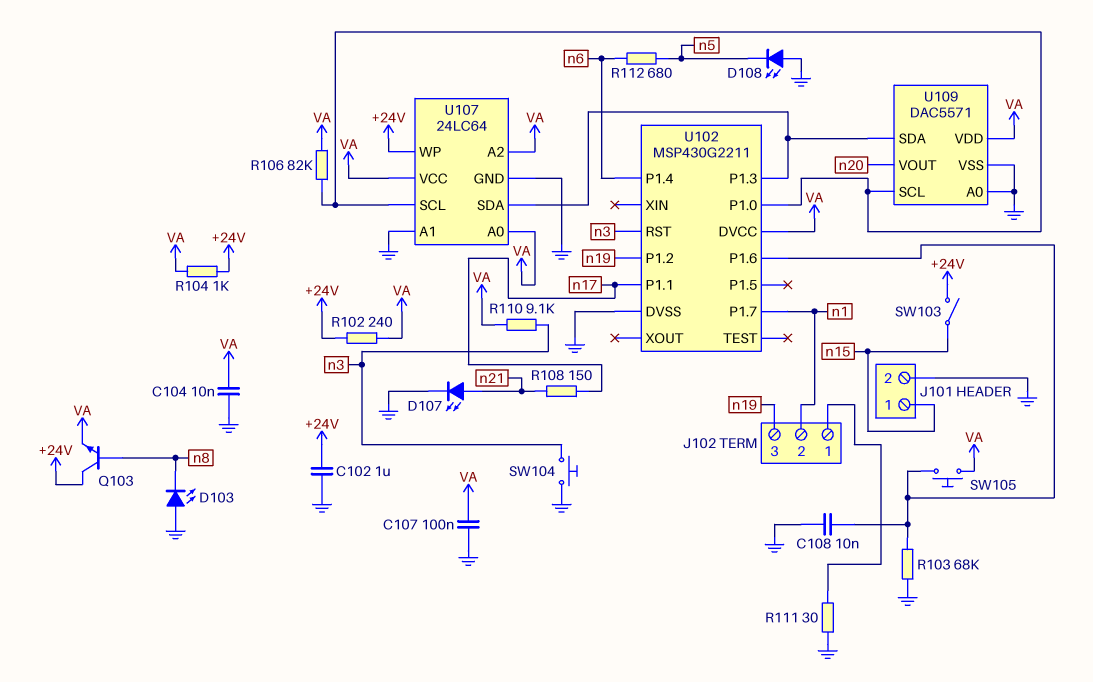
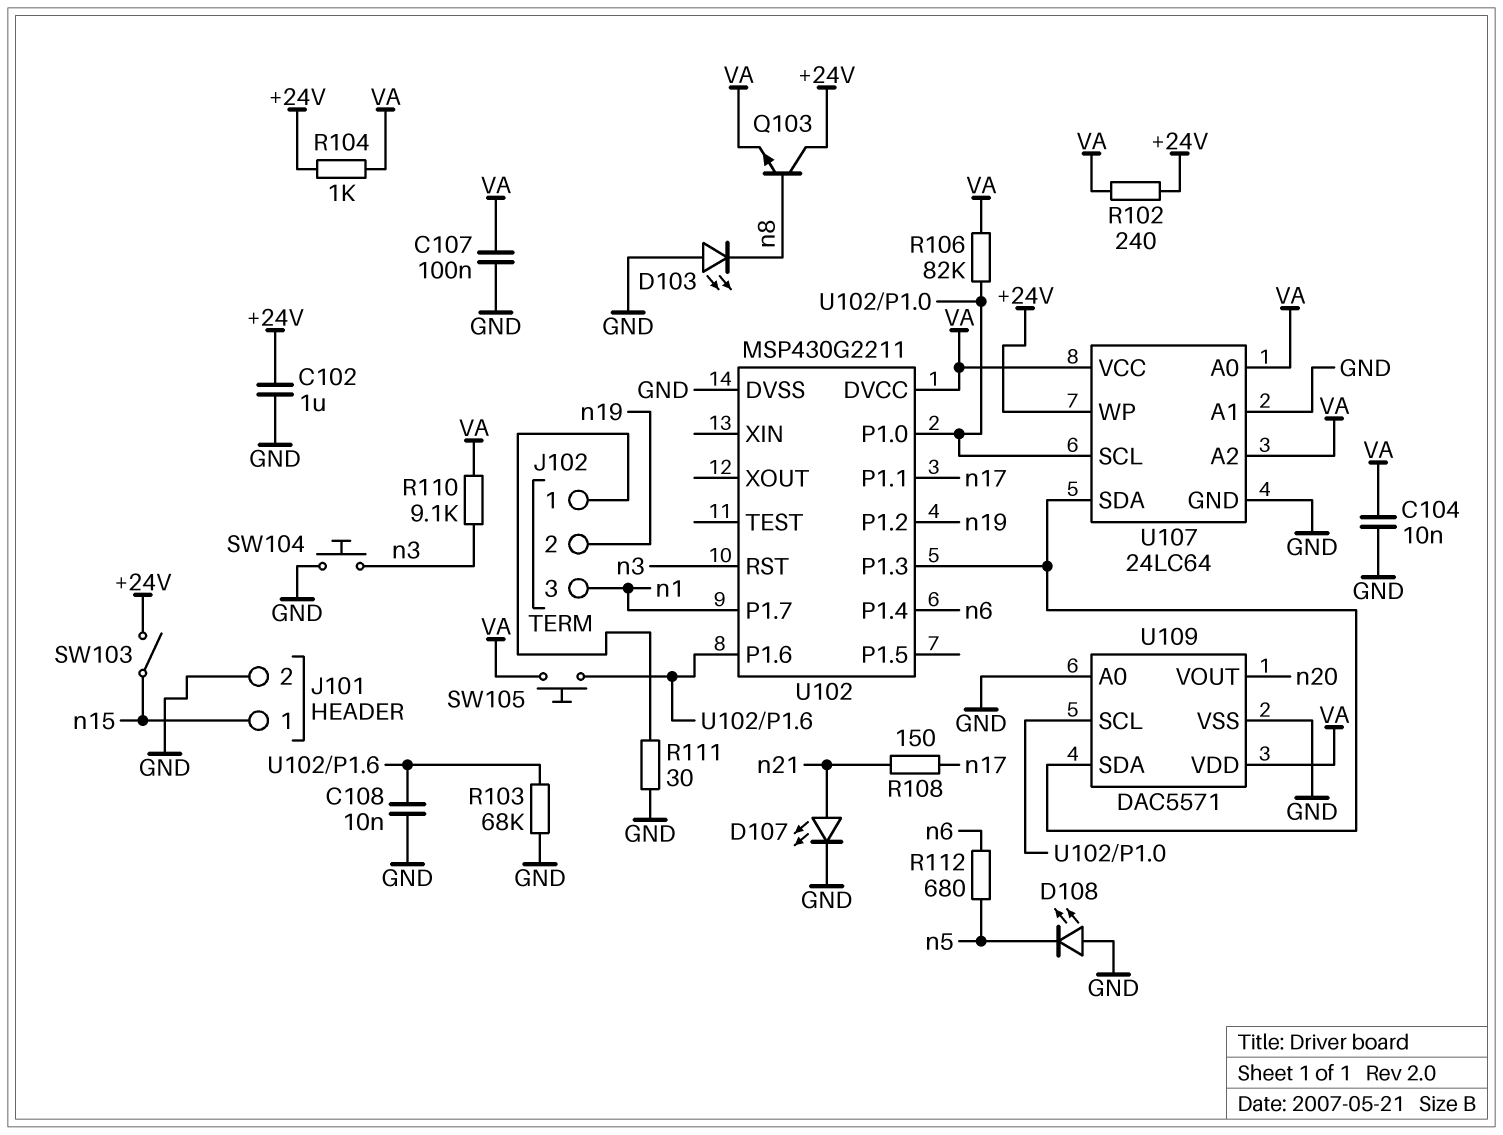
J102 pin 2: n1 -> n19
J102 pin 3: n19 -> n1

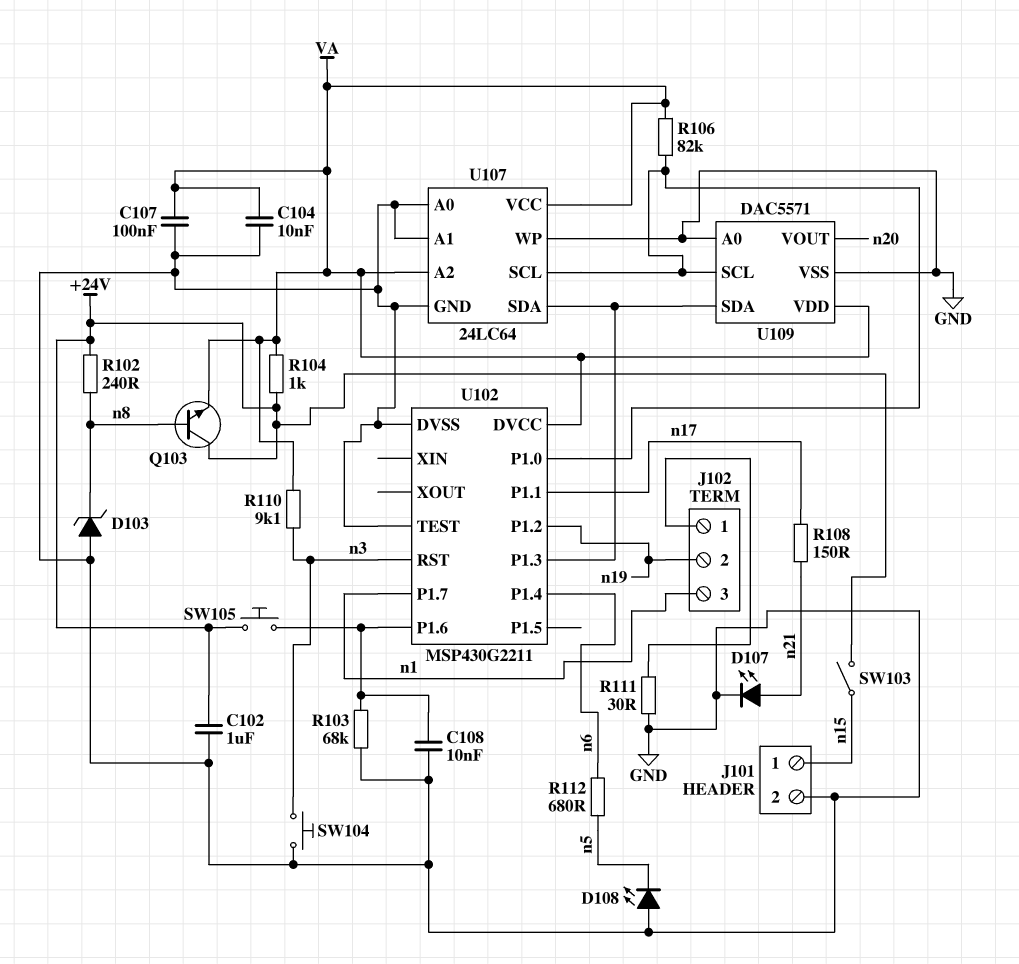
D103: LED (A GND, K n8) -> zener (A GND, K n8)
R102: 240 (+24V, VA) -> 240 (+24V, n8)
SW105: button (U102/P1.6, VA) -> button (+24V, U102/P1.6)
U102 pin TEST: none -> GND
U107 pin A0: VA -> GND
U107 pin WP: +24V -> GND

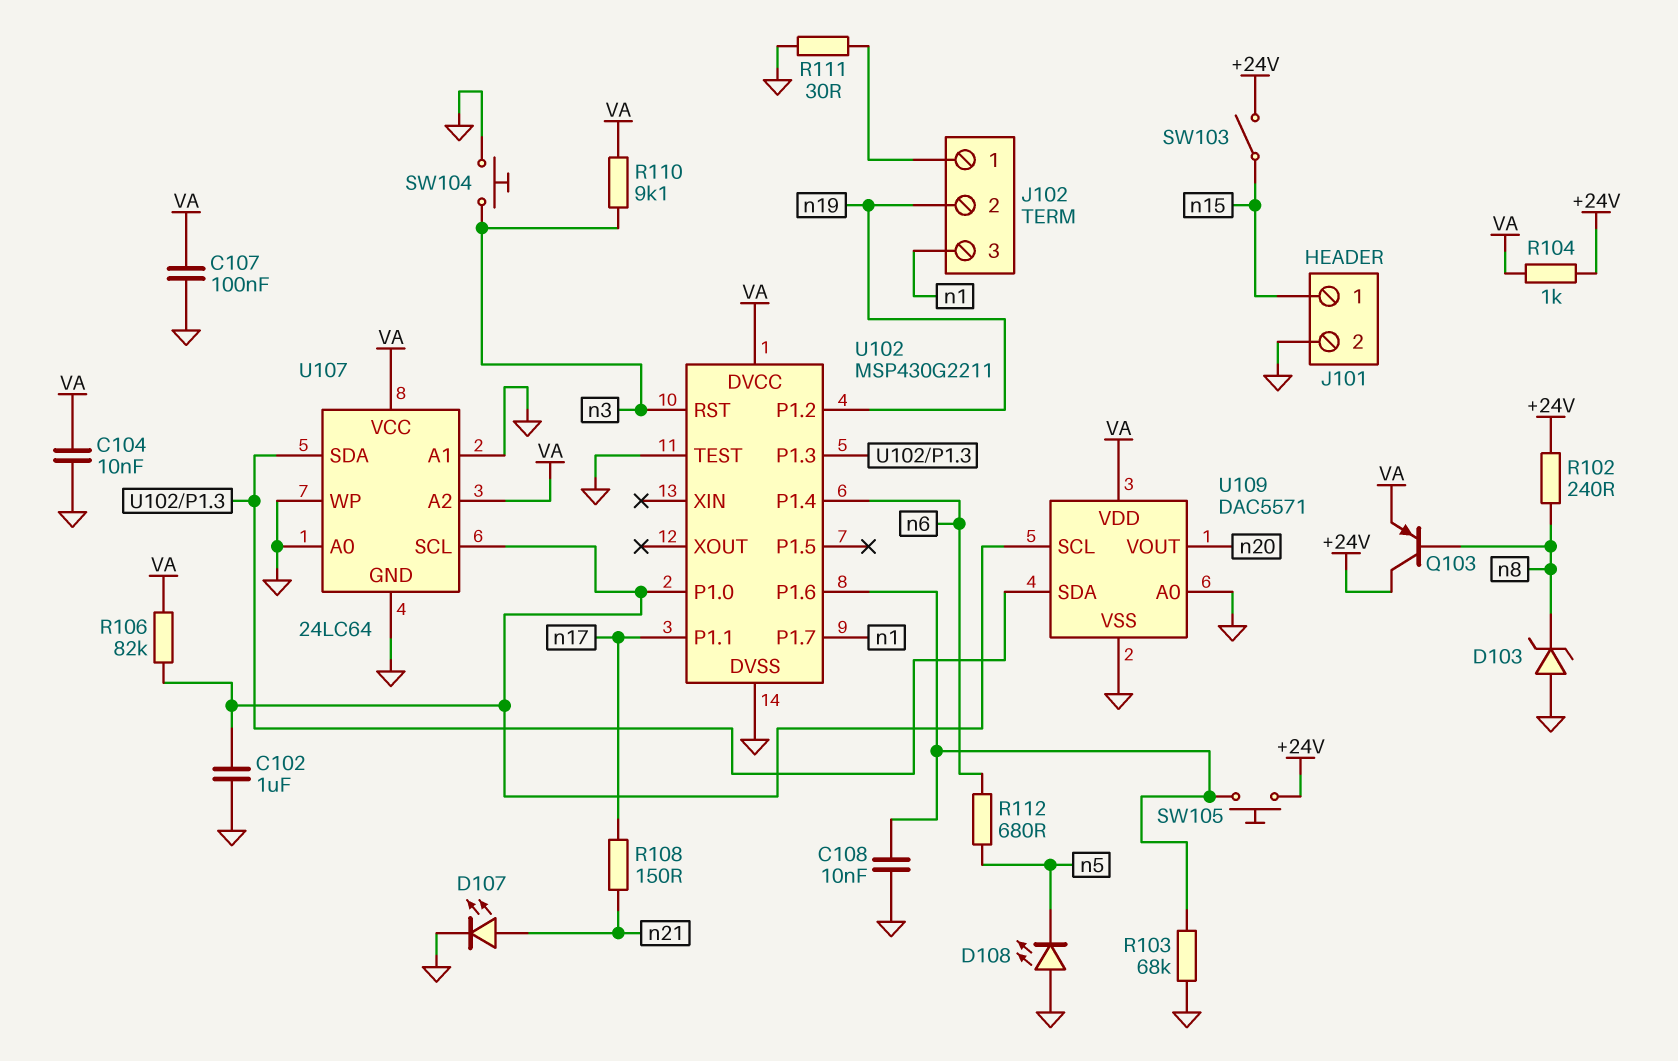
C102: 1uF (+24V, GND) -> 1uF (GND, U102/P1.0)
Q103: NPN (B n8, C +24V, E VA) -> PNP (B n8, C +24V, E VA)

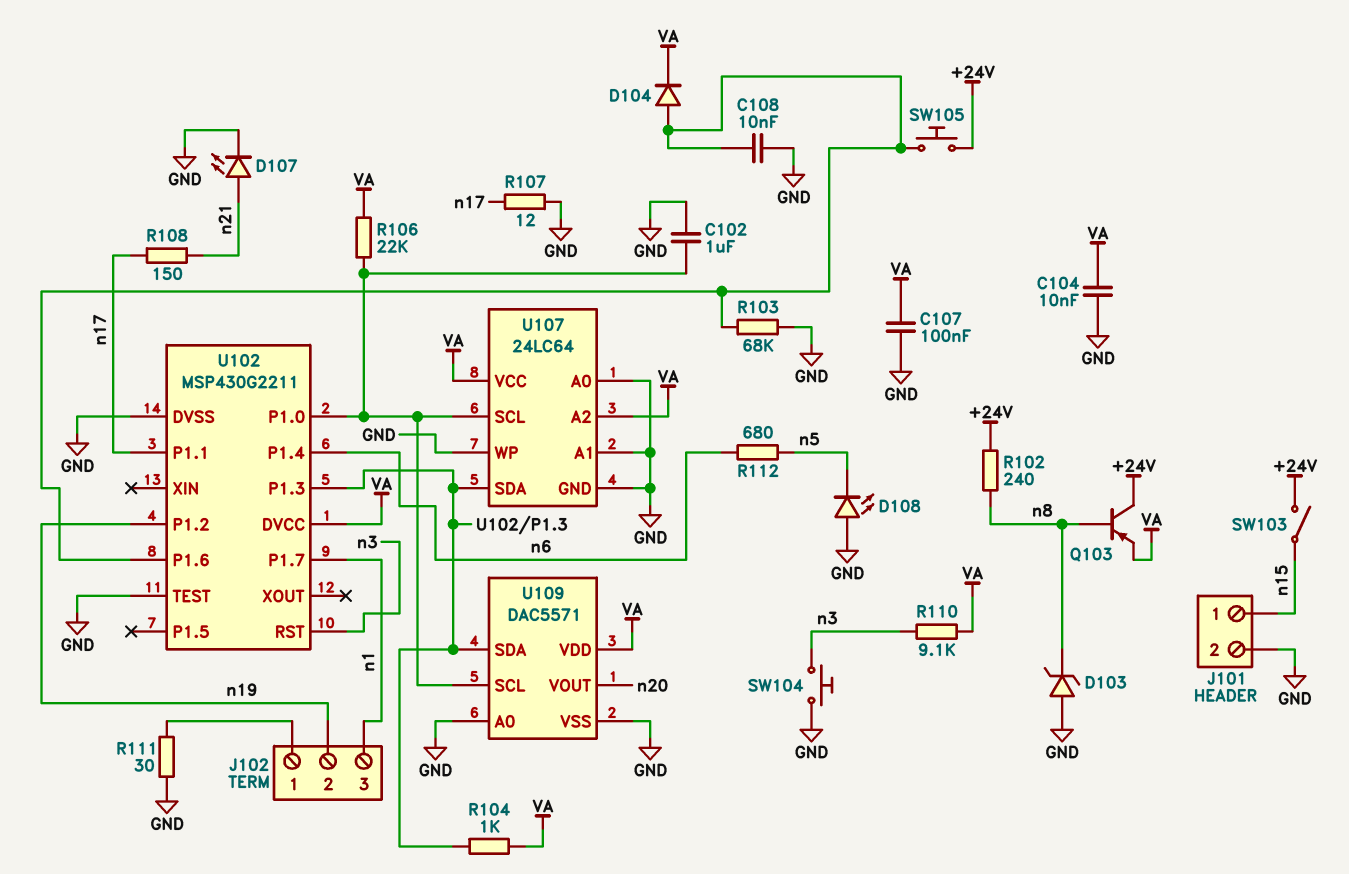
D104: none -> diode (A U102/P1.6, K VA)
R104: 1k (+24V, VA) -> 1k (U102/P1.3, VA)
R106: 82k (U102/P1.0, VA) -> 22k (U102/P1.0, VA)
R107: none -> 12 (GND, n17)

